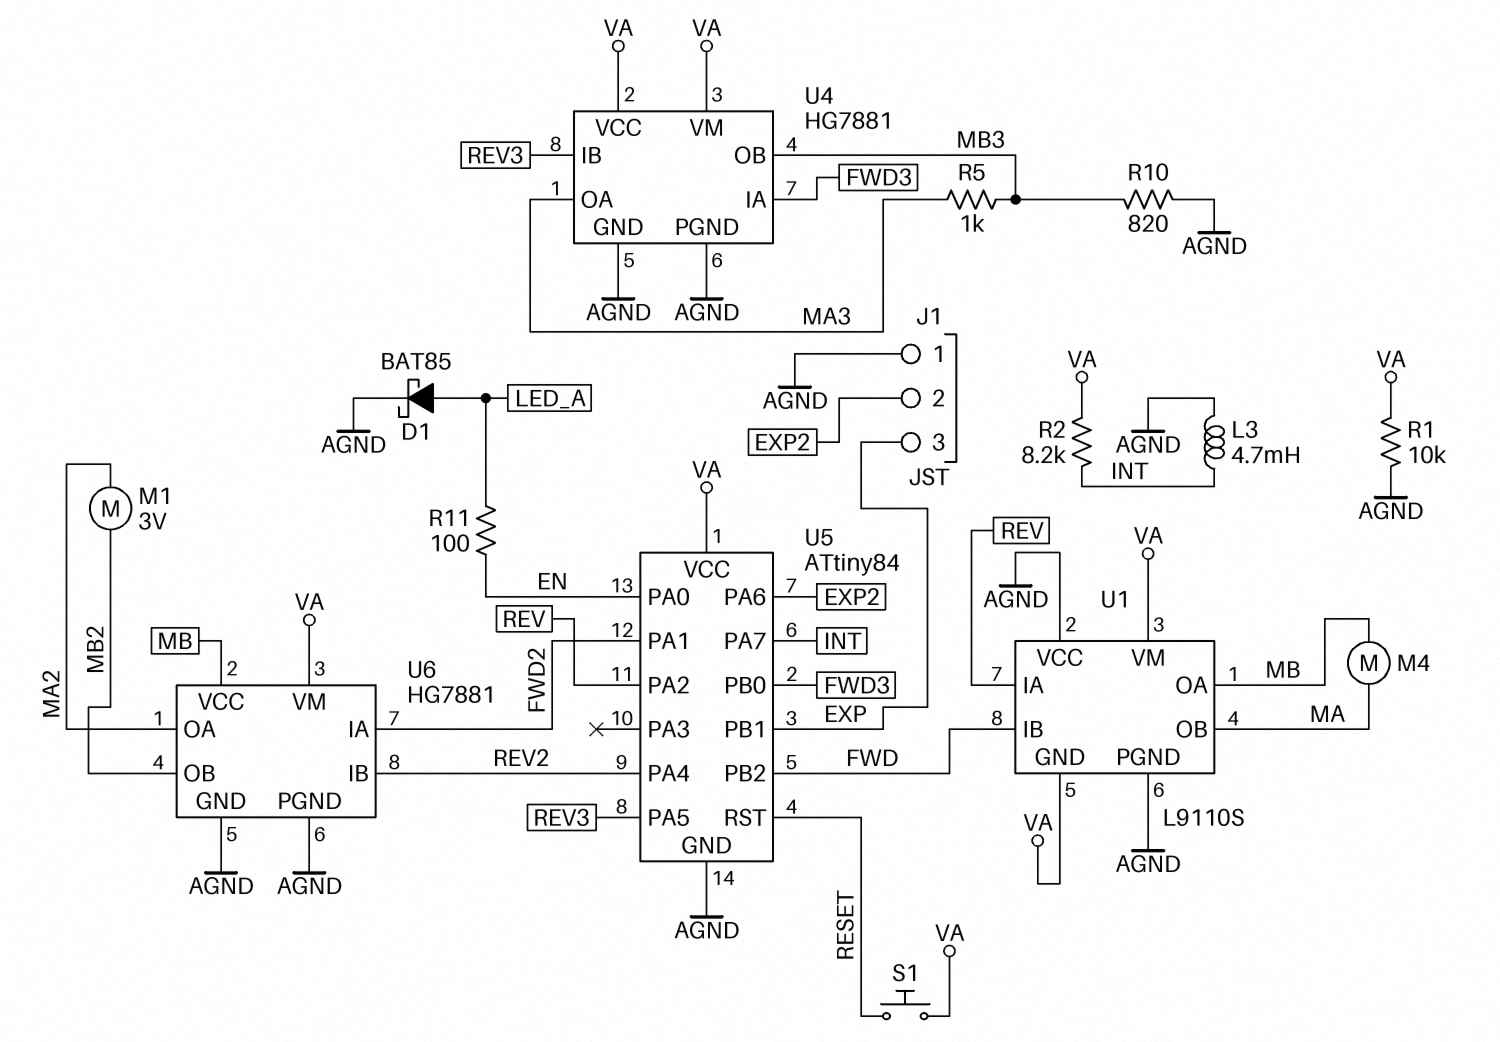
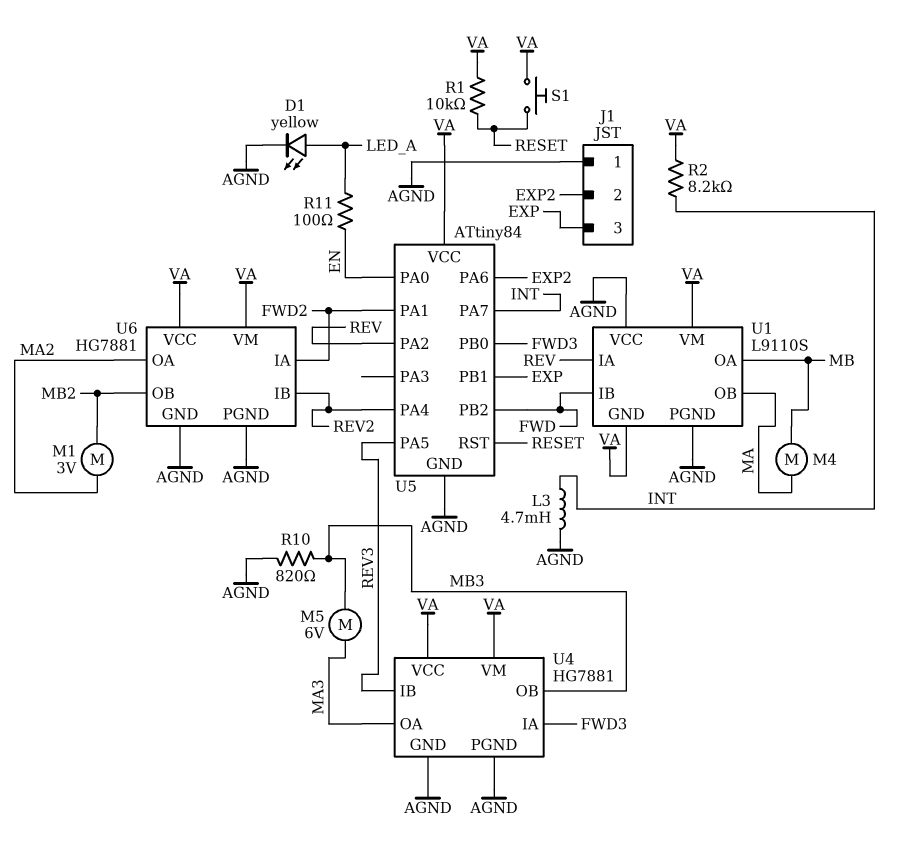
D1: schottky BAT85 (A LED_A, K AGND) -> LED yellow (A LED_A, K AGND)
M5: none -> motor 6V (MA3, MB3)
R1: 10k (AGND, VA) -> 10k (RESET, VA)
R5: 1k (MA3, MB3) -> none
U6 pin VCC: MB -> VA

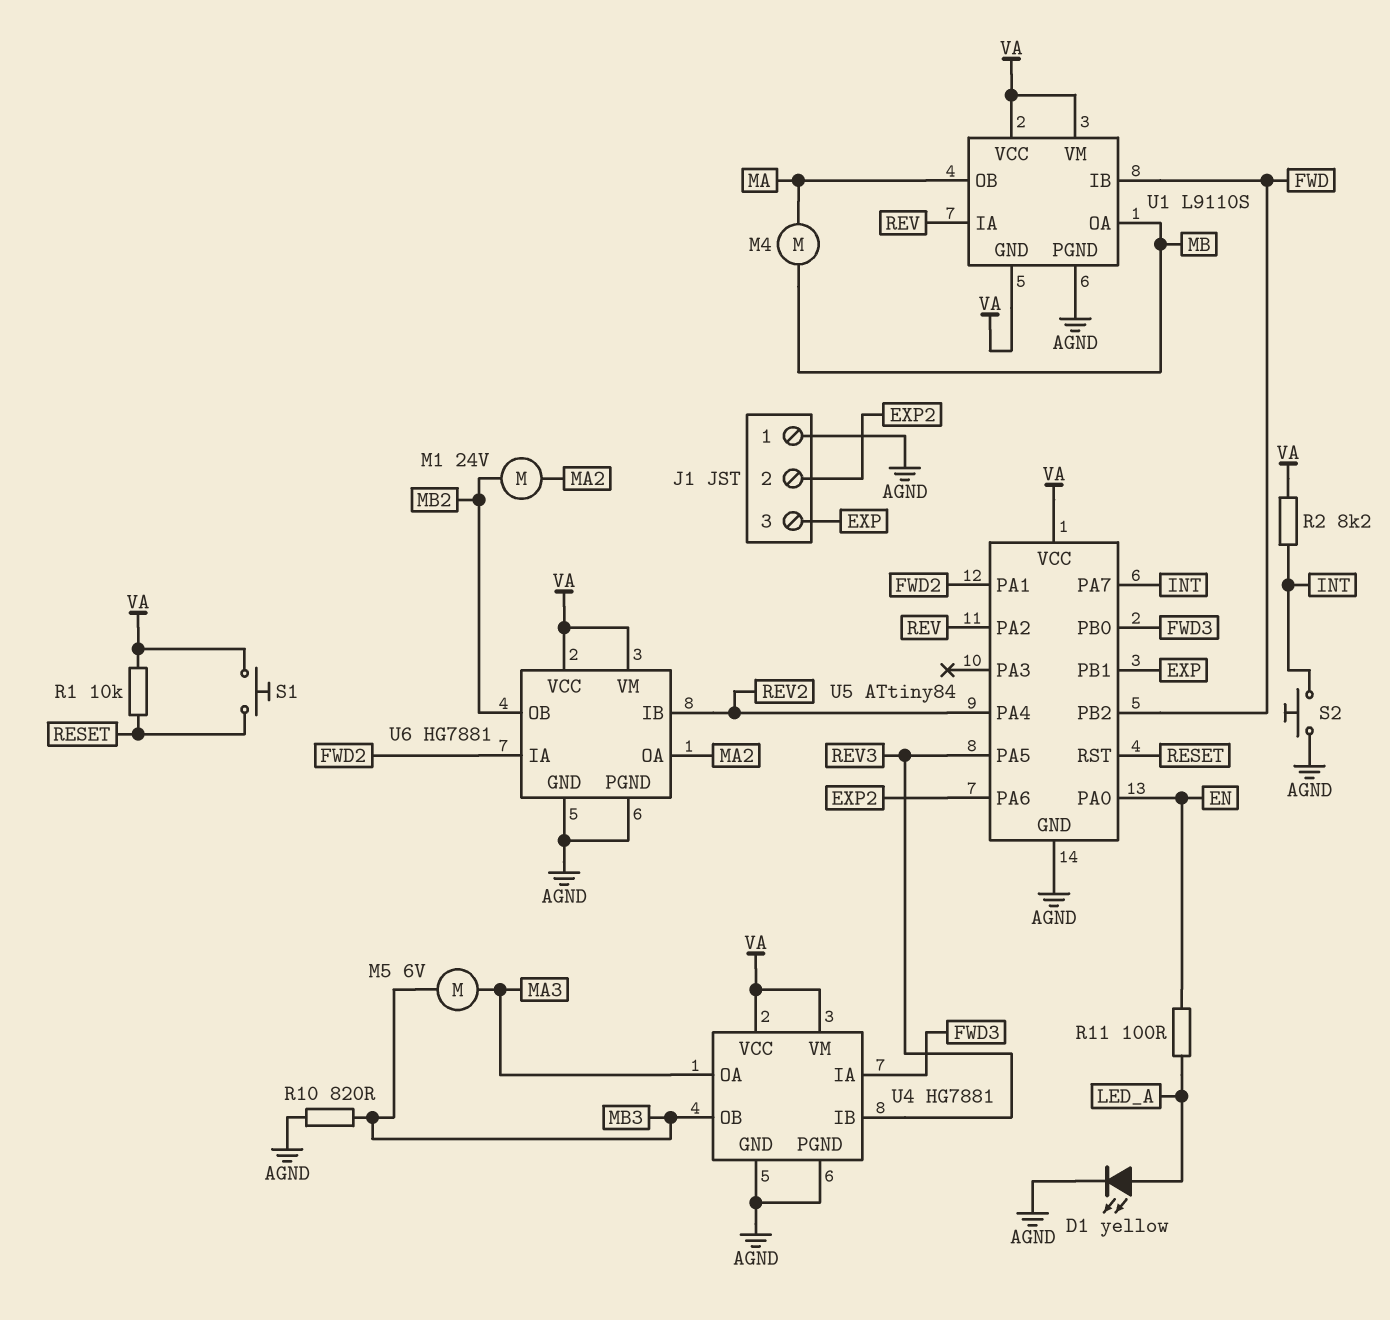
L3: 4.7mH (AGND, INT) -> none
M1: motor 3V (MA2, MB2) -> motor 24V (MA2, MB2)
S2: none -> button (AGND, INT)
U1 pin VCC: AGND -> VA

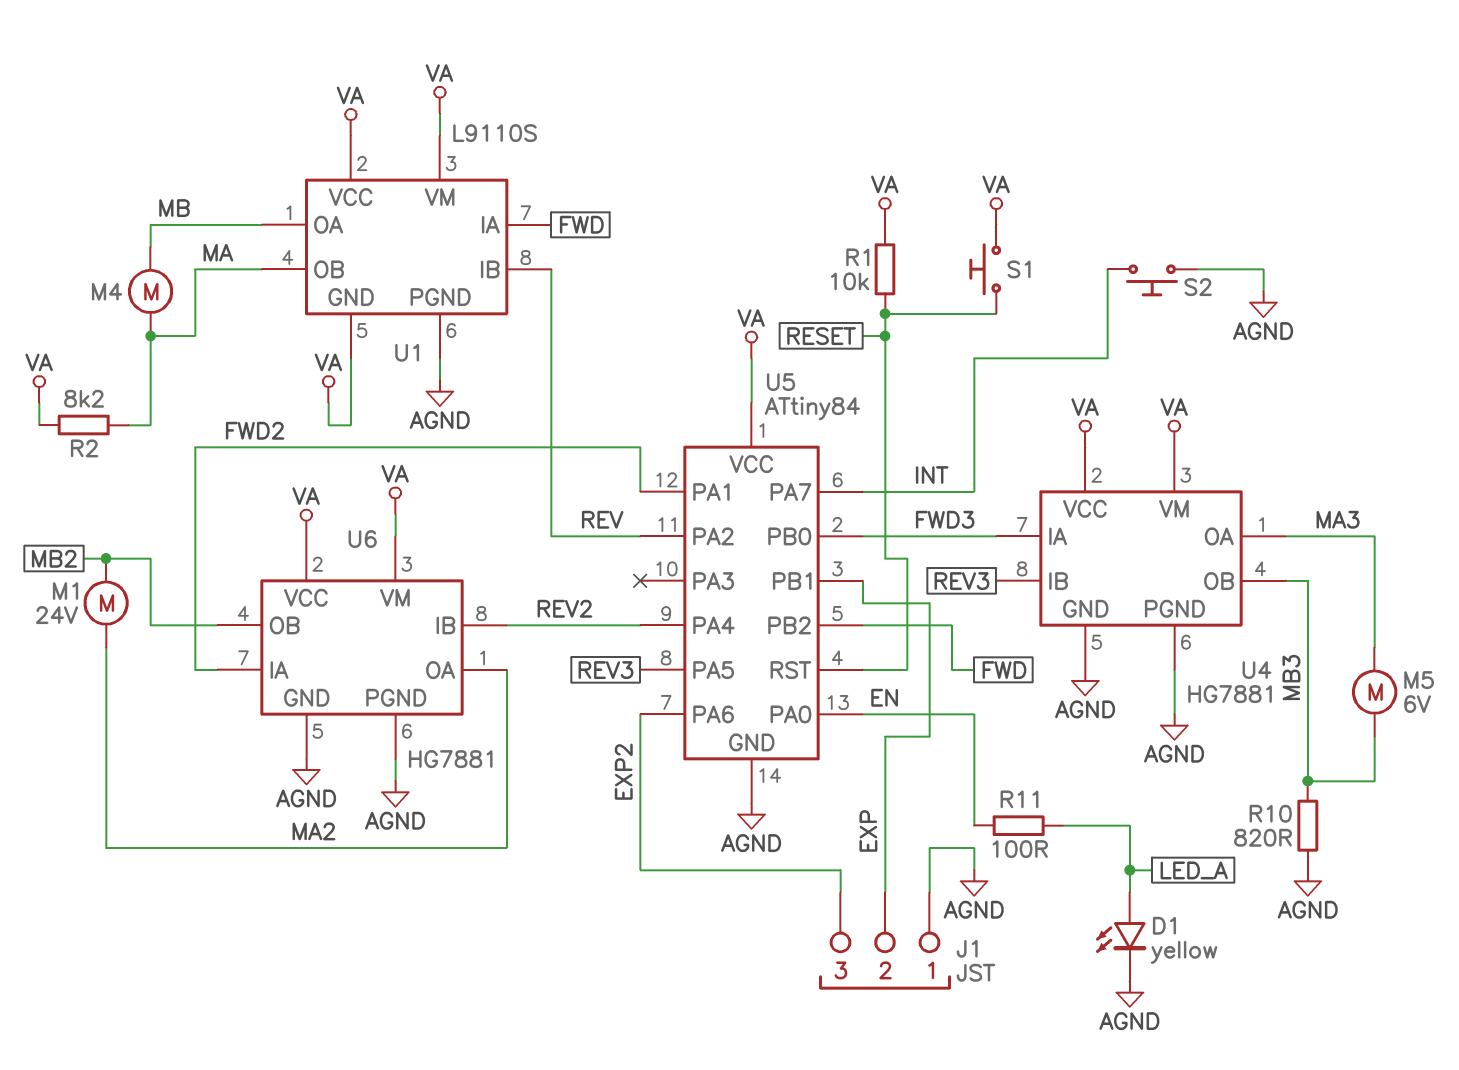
J1 pin 2: EXP2 -> EXP
J1 pin 3: EXP -> EXP2
R2: 8.2k (INT, VA) -> 8.2k (MA, VA)
U1 pin IA: REV -> FWD
U1 pin IB: FWD -> REV

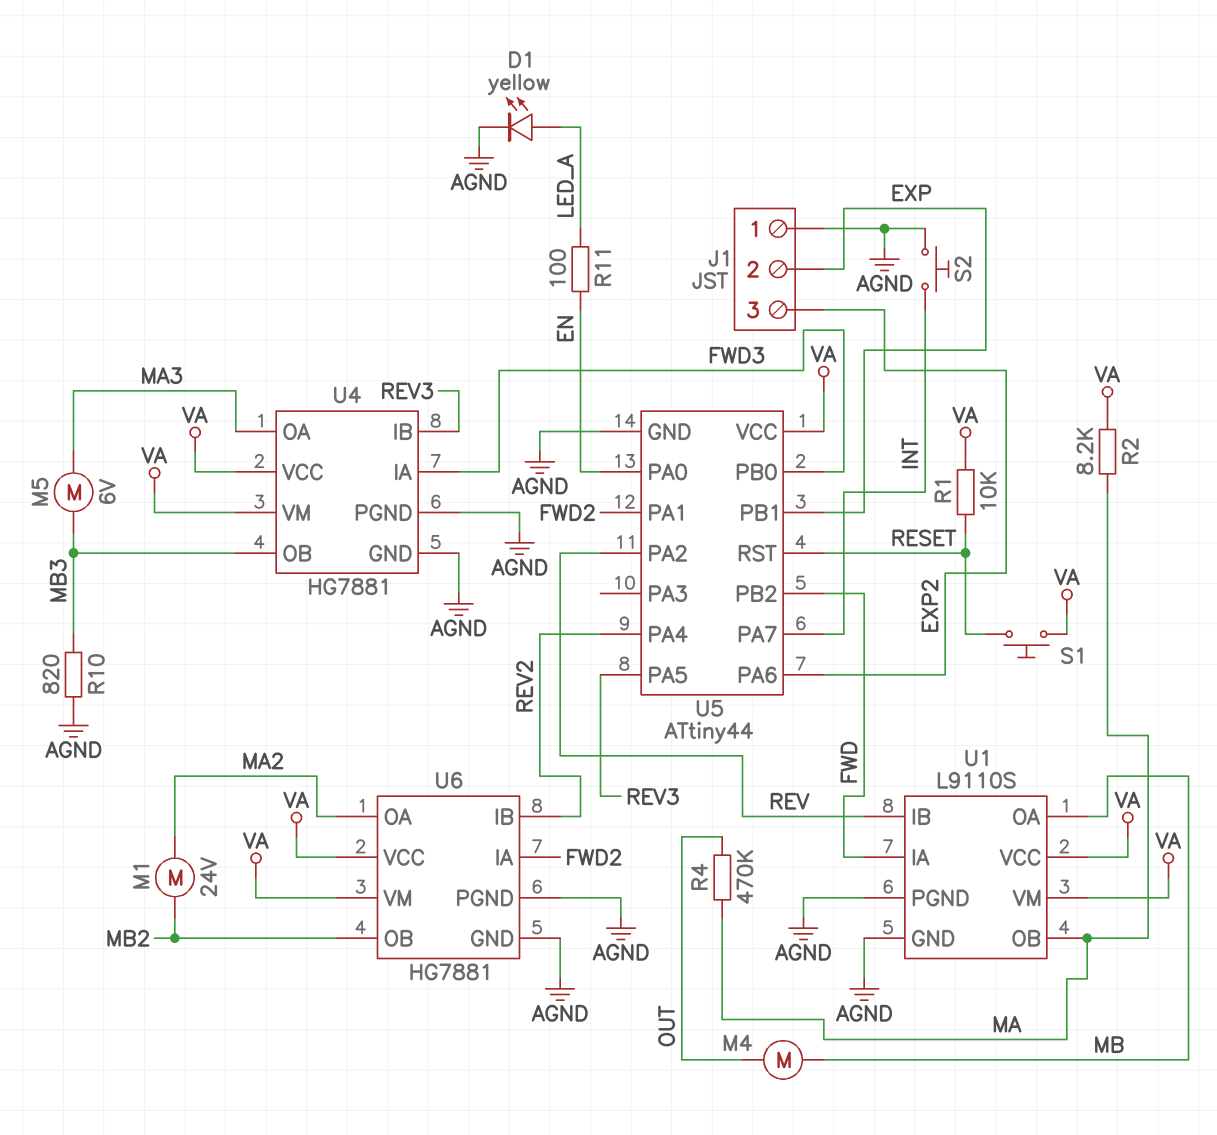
M4: motor (MA, MB) -> motor (MB, OUT)
R4: none -> 470k (MA, OUT)
U1 pin GND: VA -> AGND
U5: ATtiny84 -> ATtiny44

